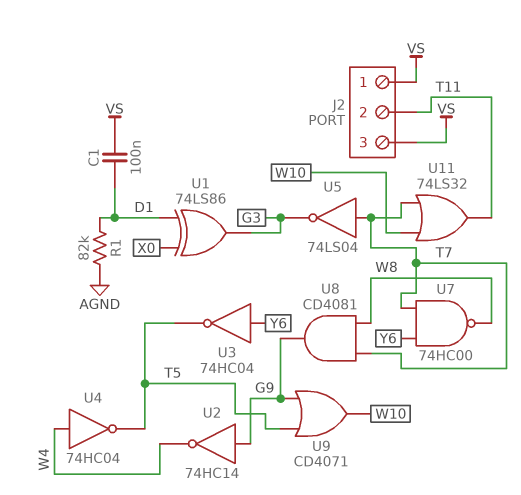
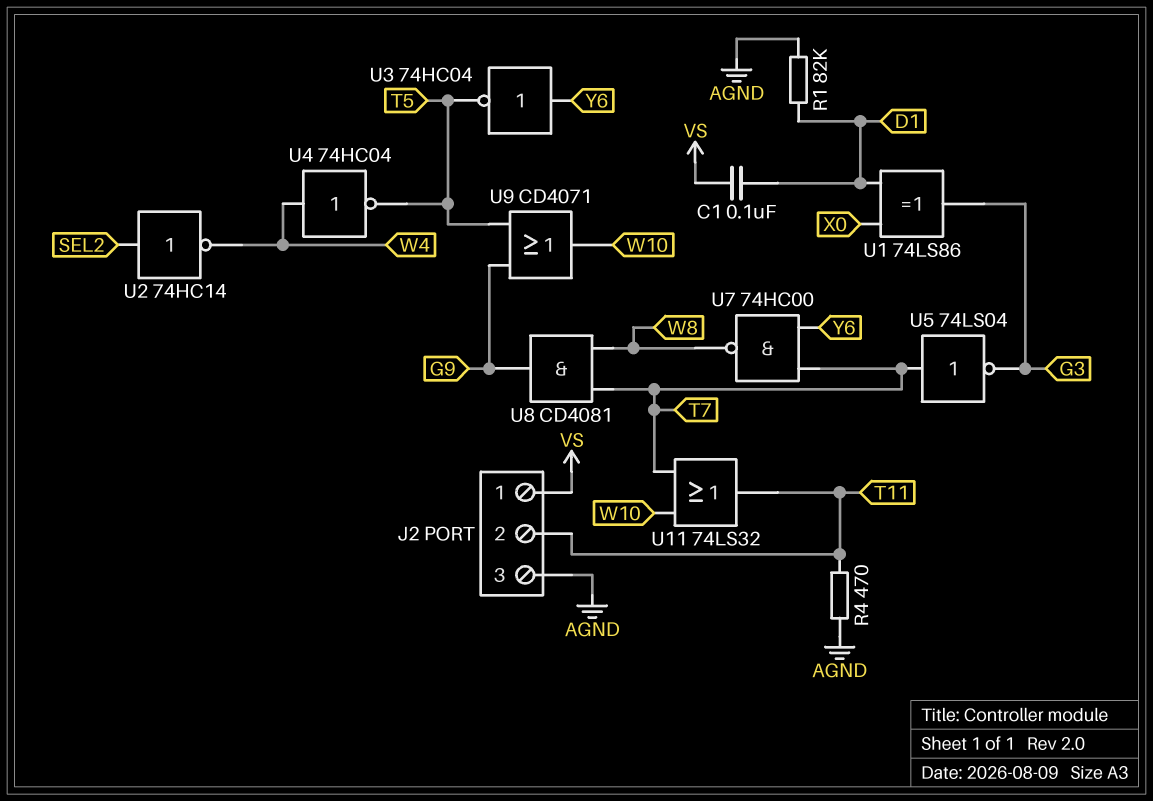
J2 pin 3: VS -> AGND
R4: none -> 470 (AGND, T11)
U2: NOT 74HC14 (in G9, out W4) -> NOT 74HC14 (in SEL2, out W4)

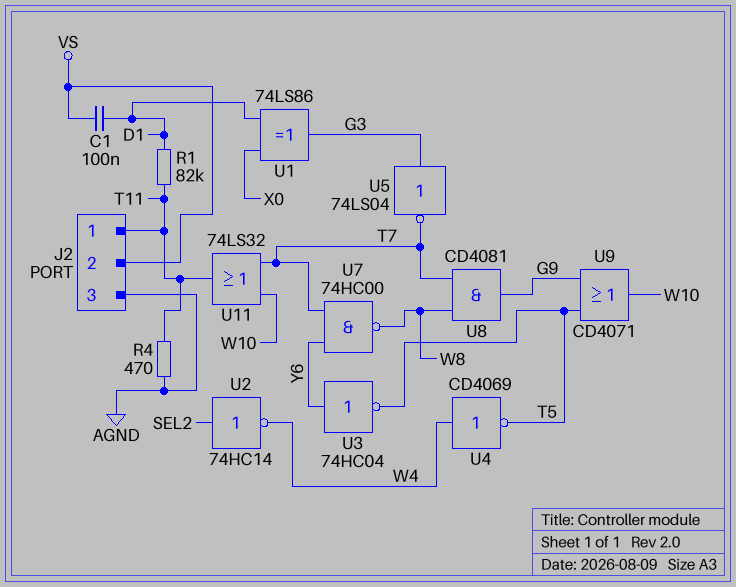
J2 pin 1: VS -> T11
J2 pin 2: T11 -> VS
R1: 82k (AGND, D1) -> 82k (D1, T11)
U4: NOT 74HC04 (in W4, out T5) -> NOT CD4069 (in W4, out T5)
U5: NOT 74LS04 (in T7, out G3) -> NOT 74LS04 (in G3, out T7)

